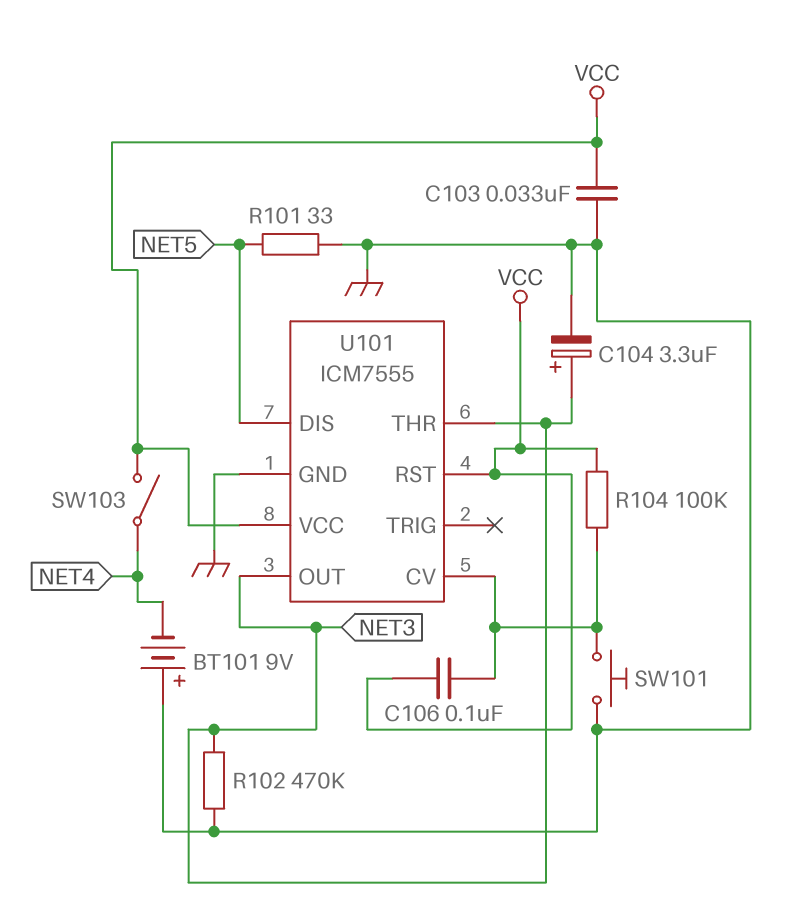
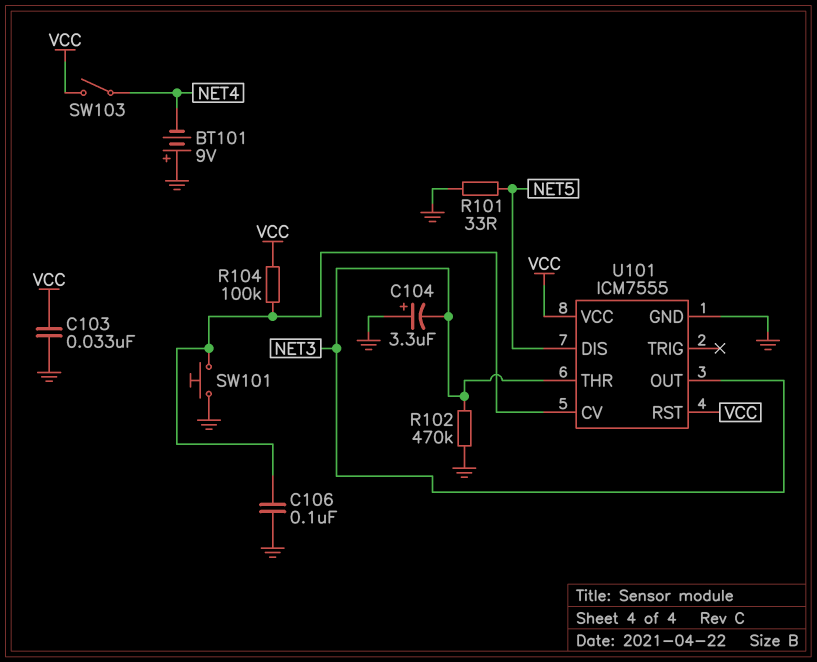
C104: 3.3uF (plus NET3, minus GND) -> 3.3uF (plus GND, minus NET3)
C106: 100nF (U101/CV, VCC) -> 100nF (GND, U101/CV)

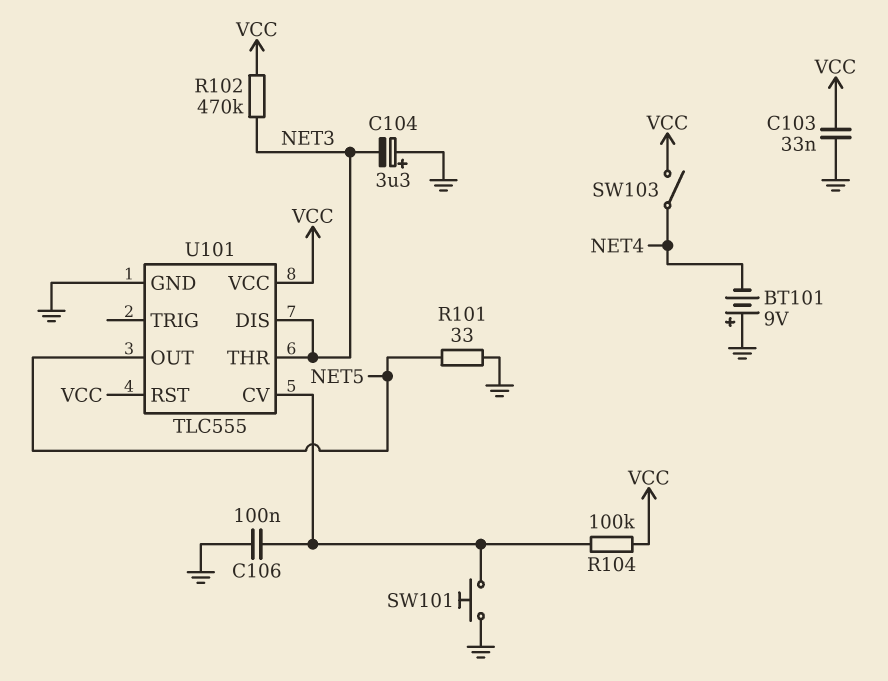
R102: 470k (GND, NET3) -> 470k (NET3, VCC)
U101: ICM7555 -> TLC555
U101 pin DIS: NET5 -> NET3
U101 pin OUT: NET3 -> NET5

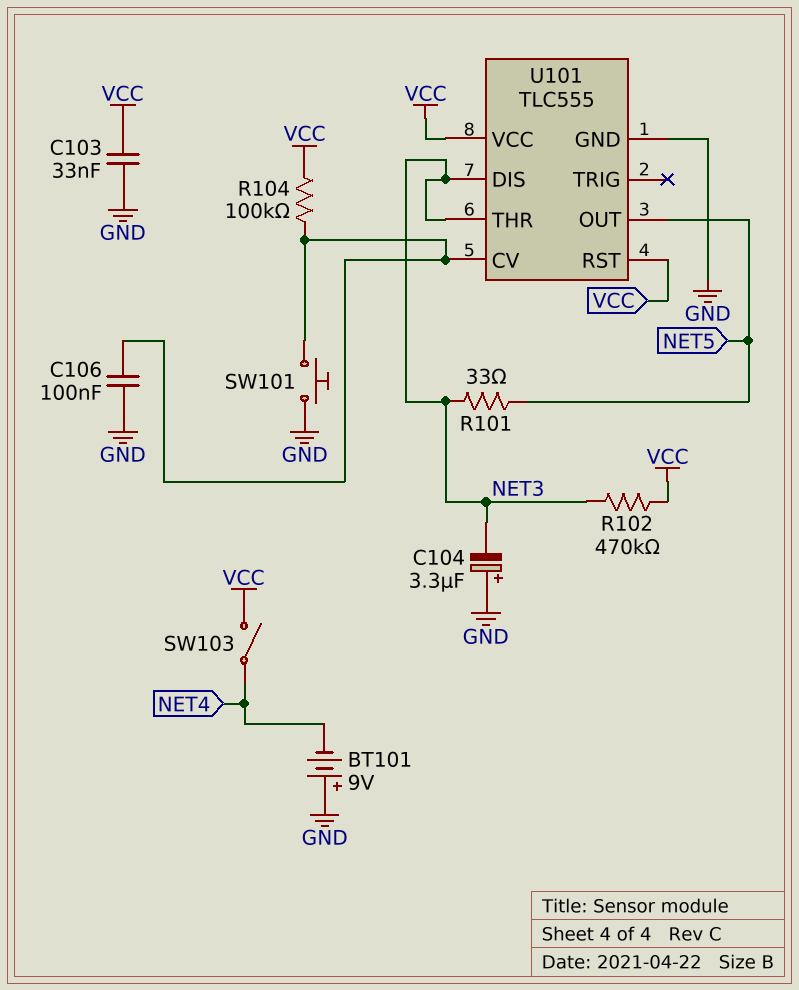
R101: 33 (GND, NET5) -> 33 (NET3, NET5)

